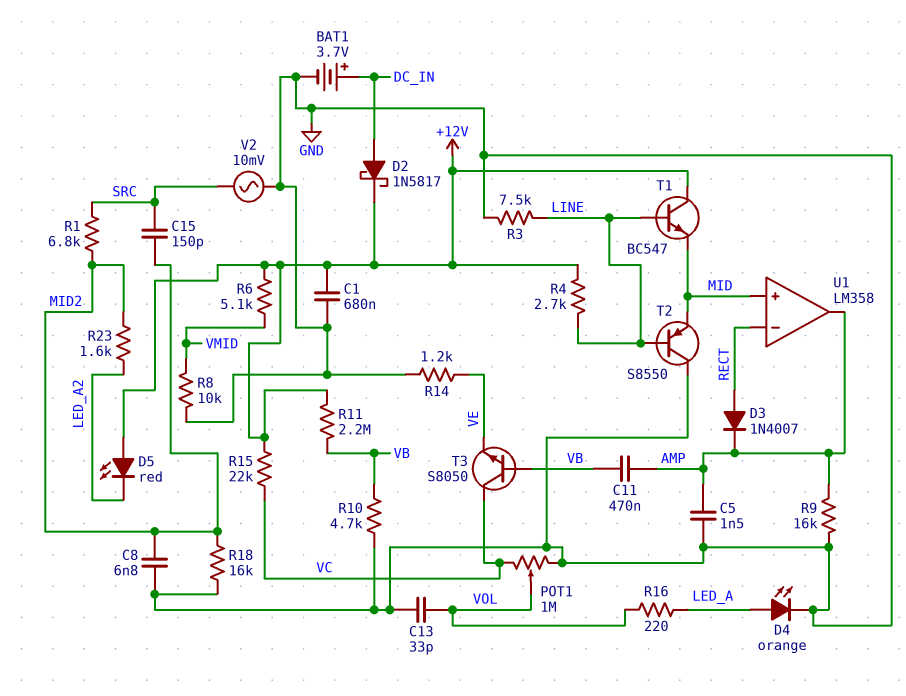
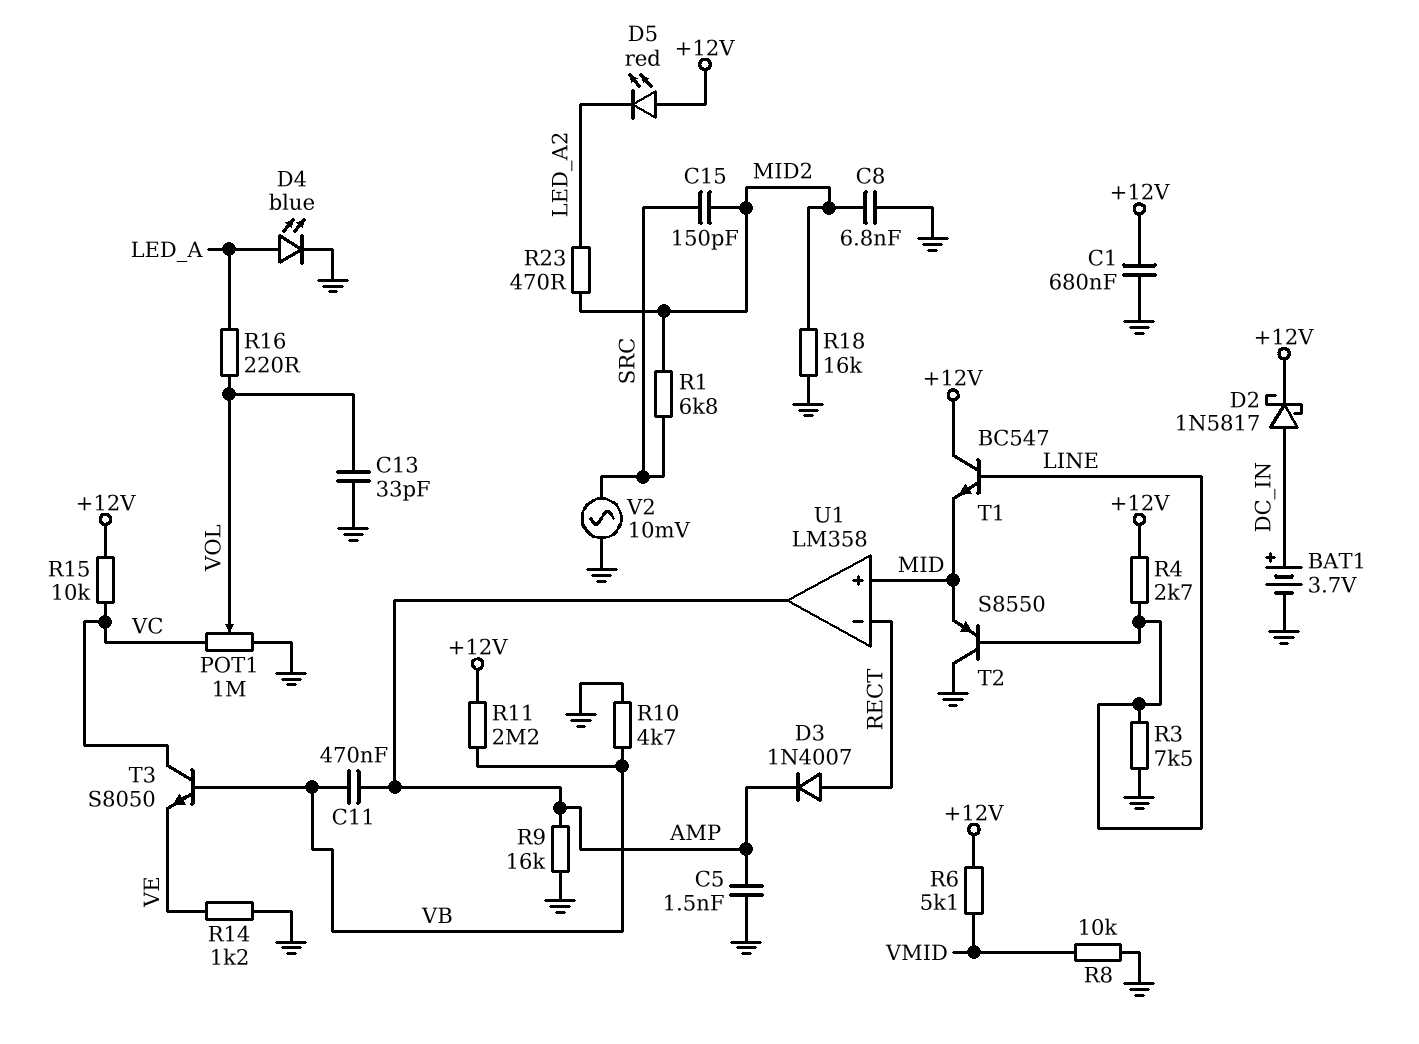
D4: LED orange (A LED_A, K GND) -> LED blue (A LED_A, K GND)
R15: 22k (+12V, VC) -> 10k (+12V, VC)
R23: 1.6k (LED_A2, MID2) -> 470 (LED_A2, MID2)

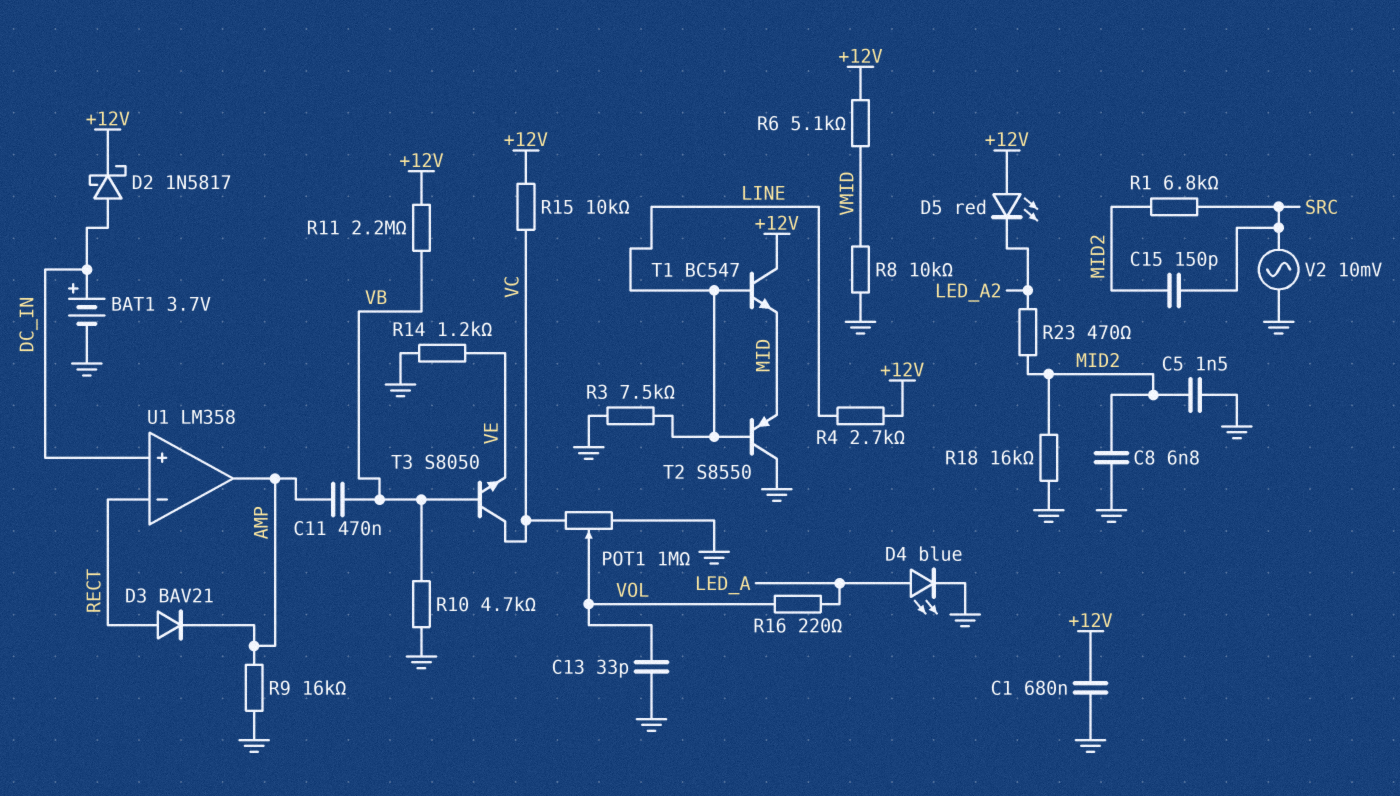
C5: 1.5nF (AMP, GND) -> 1.5nF (GND, MID2)
D3: diode 1N4007 (A RECT, K AMP) -> diode BAV21 (A RECT, K AMP)
U1 pin in+: MID -> DC_IN

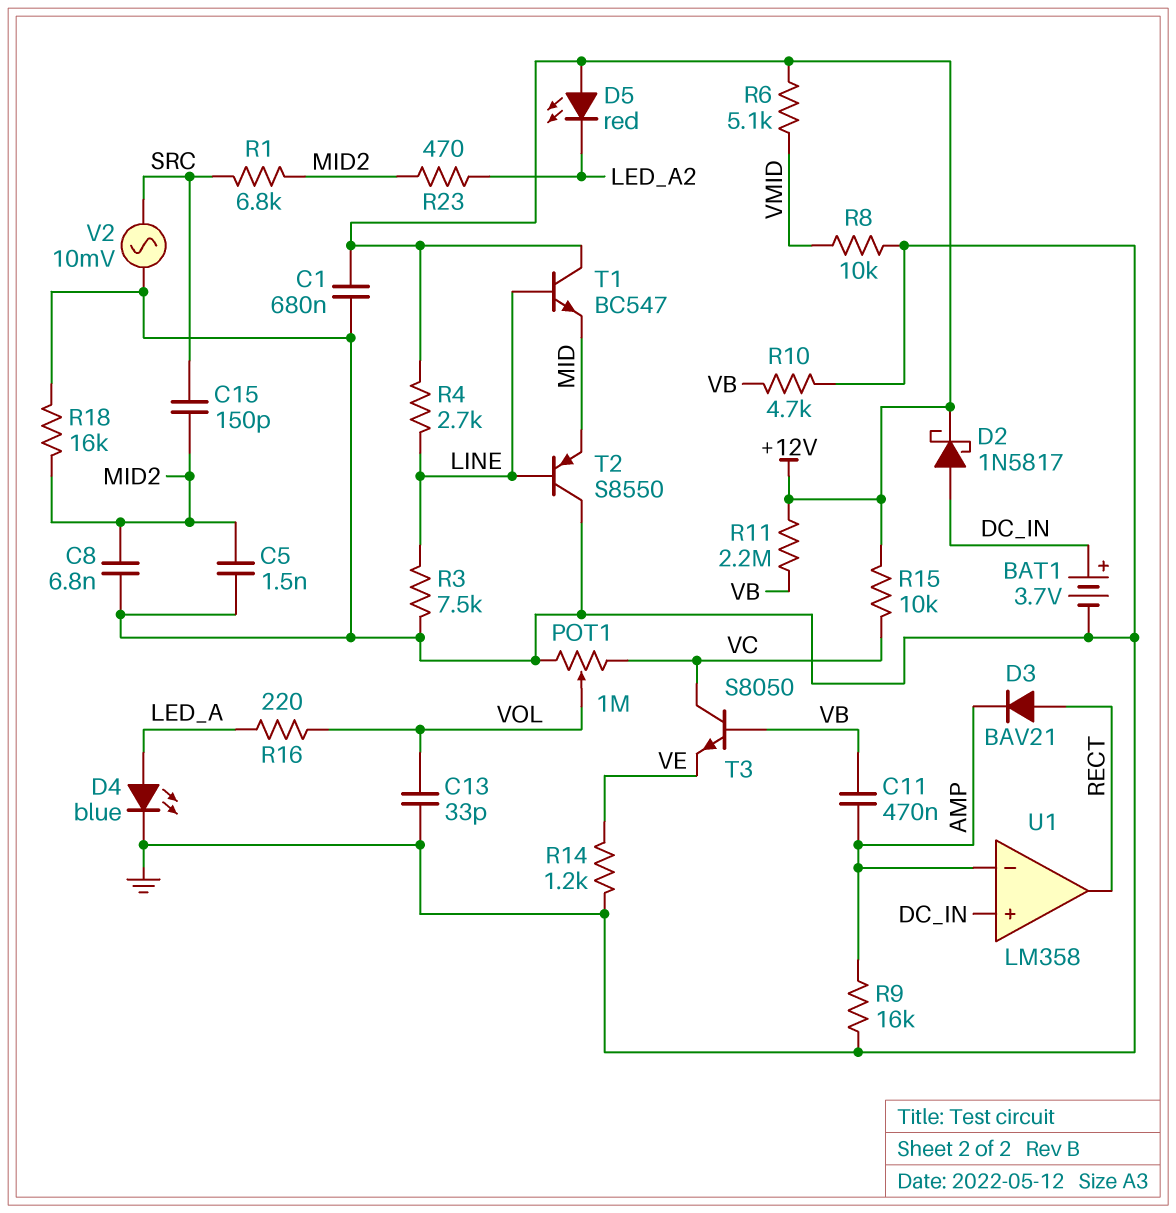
U1 pin in-: RECT -> AMP
U1 pin out: AMP -> RECT

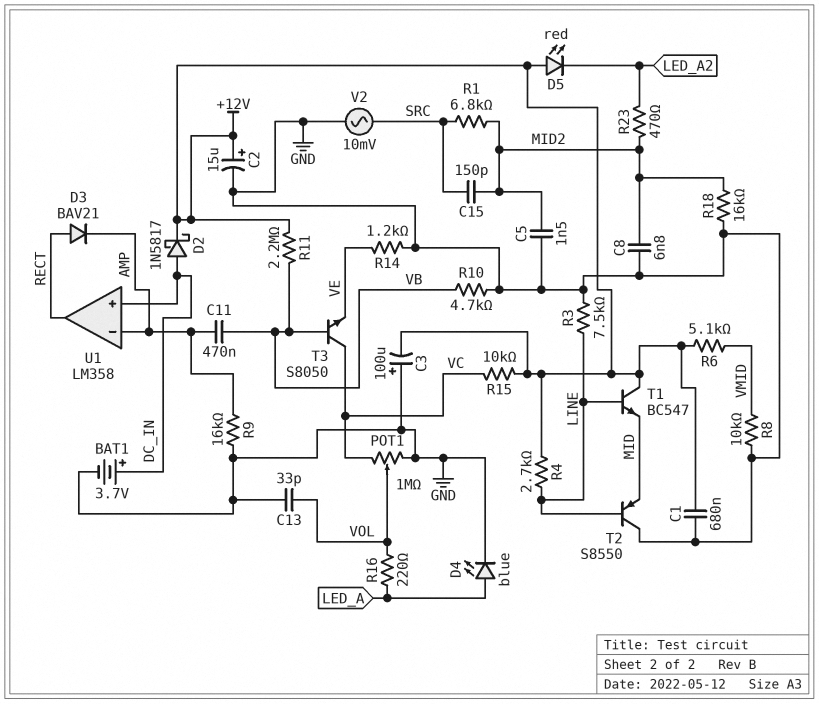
C2: none -> 15uF (plus +12V, minus GND)
C3: none -> 100uF (plus GND, minus +12V)

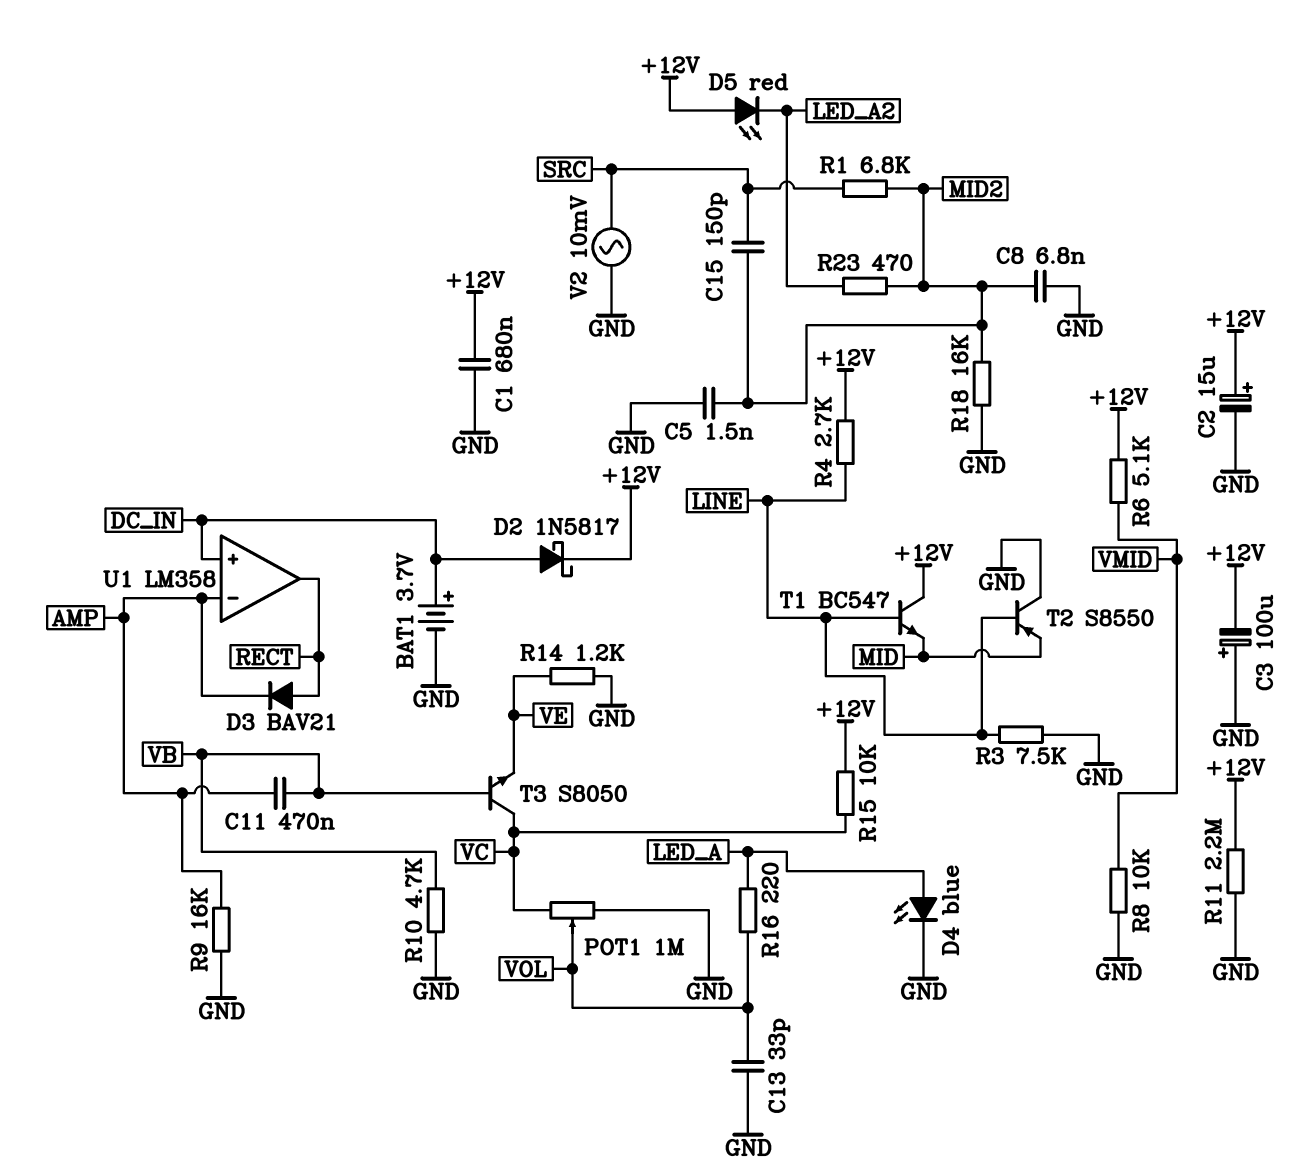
R11: 2.2M (+12V, VB) -> 2.2M (+12V, GND)

